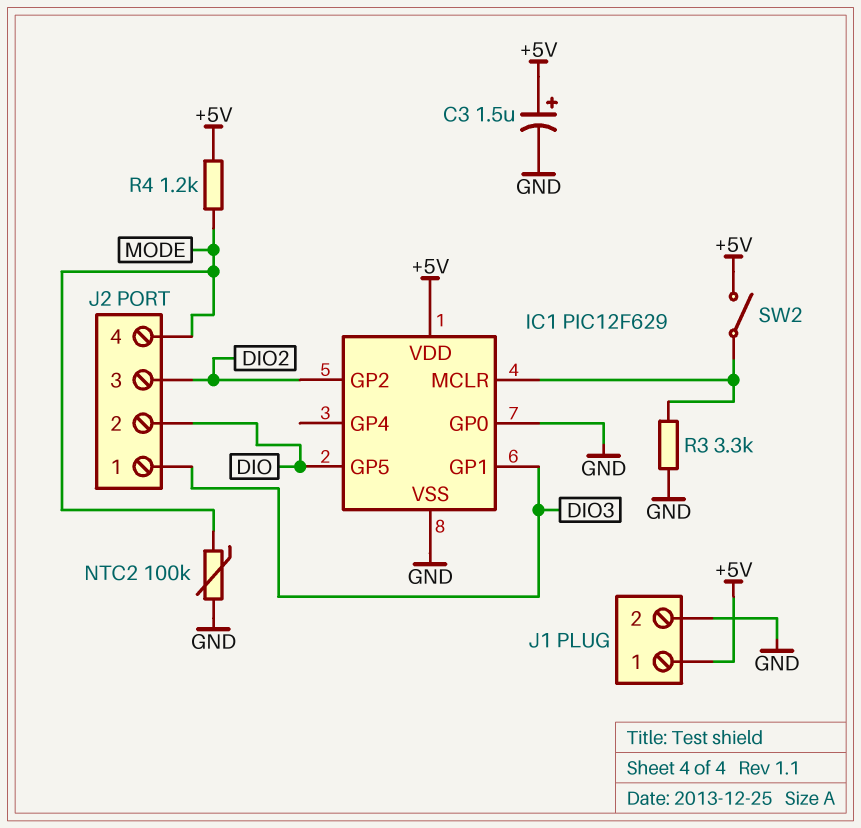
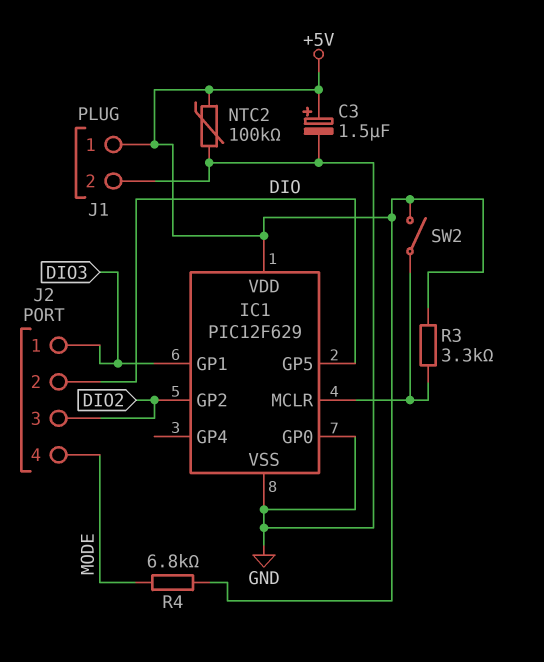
NTC2: 100k (GND, MODE) -> 100k (+5V, GND)
R3: 3.3k (GND, IC1/MCLR) -> 3.3k (+5V, IC1/MCLR)
R4: 1.2k (+5V, MODE) -> 6.8k (+5V, MODE)

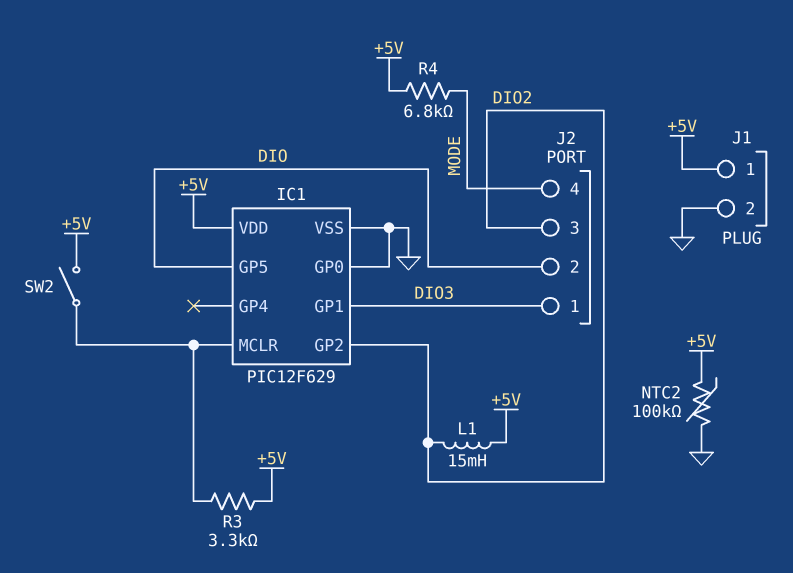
C3: 1.5uF (plus +5V, minus GND) -> none
L1: none -> 15mH (+5V, DIO2)

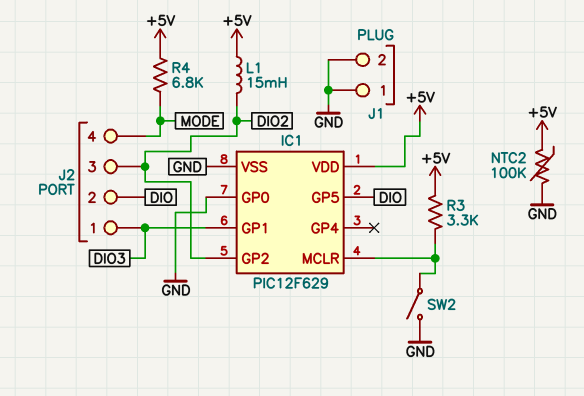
J1 pin 1: +5V -> GND
SW2: switch (+5V, IC1/MCLR) -> switch (GND, IC1/MCLR)

